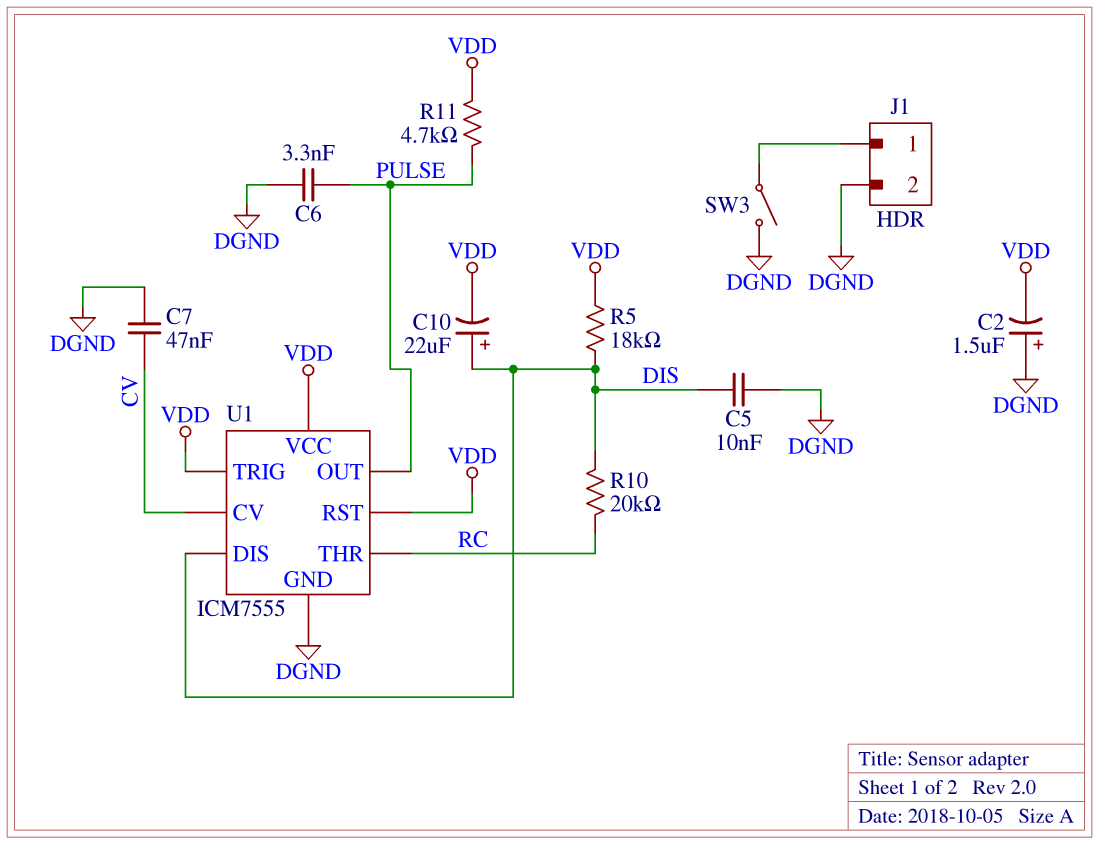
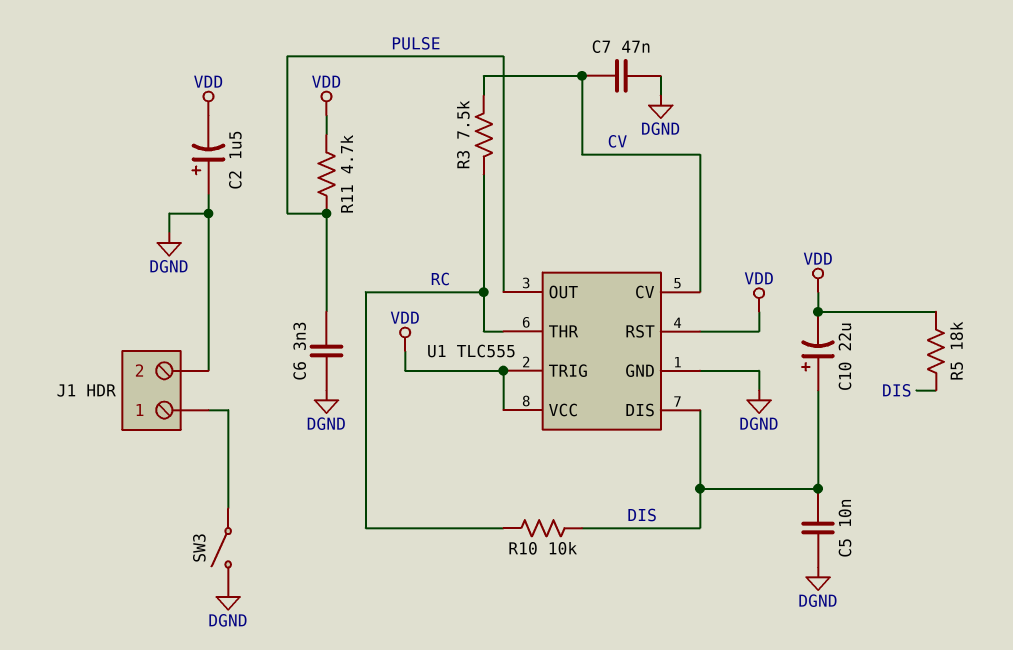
R3: none -> 7.5k (CV, RC)
R10: 20k (DIS, RC) -> 10k (DIS, RC)
U1: ICM7555 -> TLC555

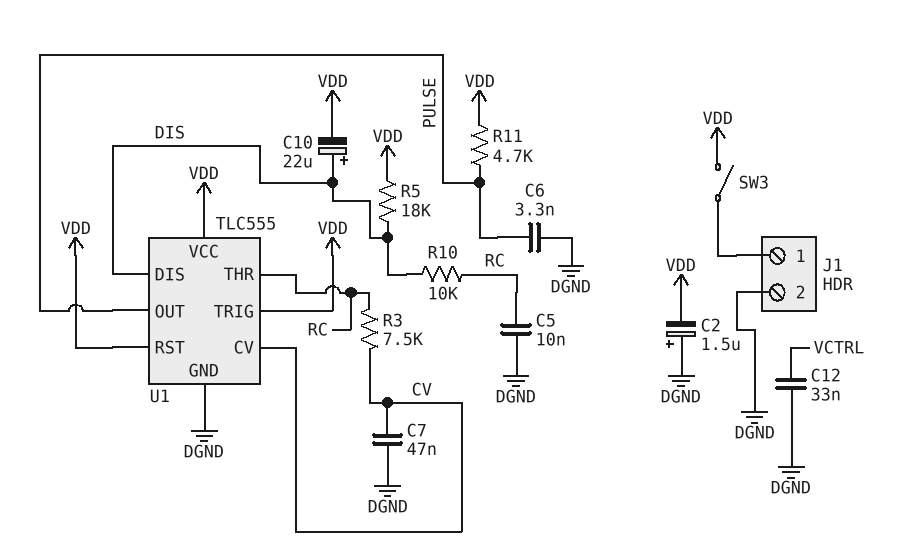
C5: 10nF (DGND, DIS) -> 10nF (DGND, RC)
C12: none -> 33nF (DGND, VCTRL)
SW3: switch (DGND, J1/1) -> switch (J1/1, VDD)

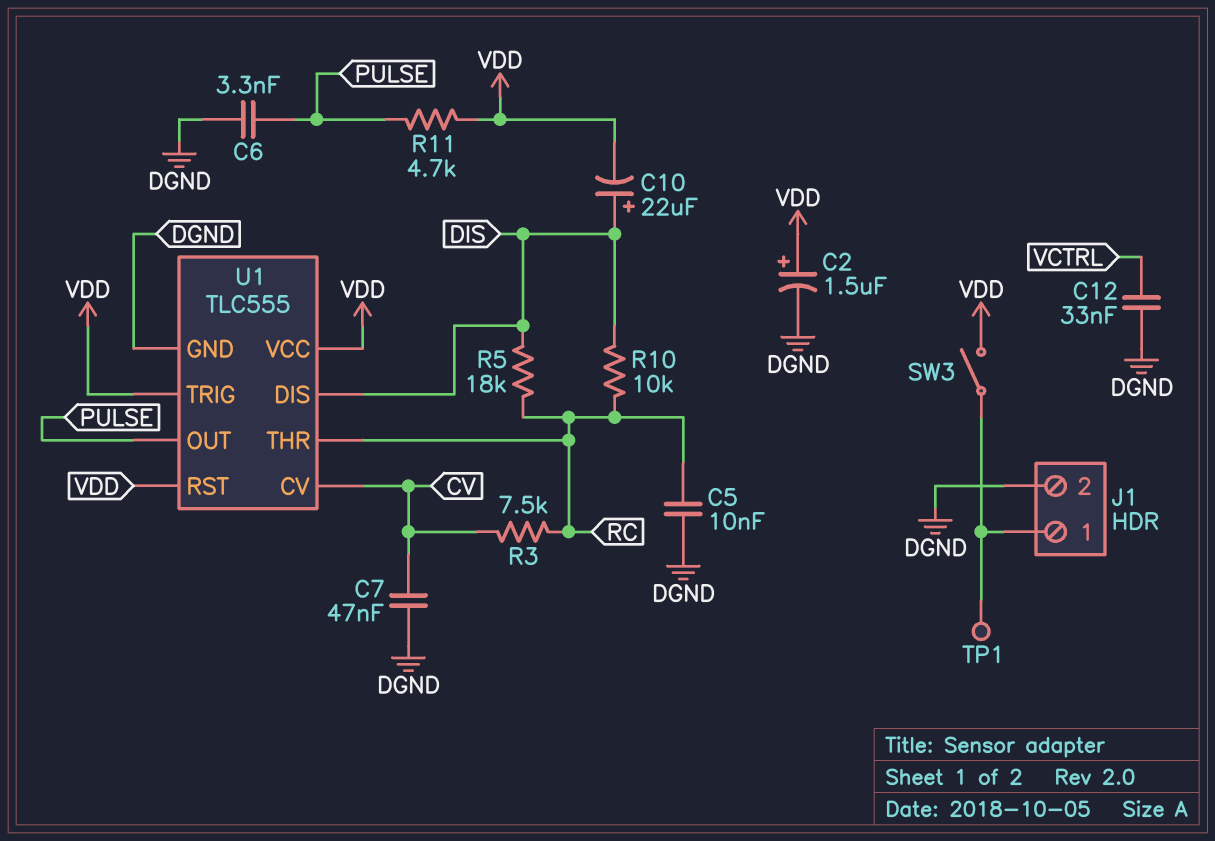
C2: 1.5uF (plus DGND, minus VDD) -> 1.5uF (plus VDD, minus DGND)
R5: 18k (DIS, VDD) -> 18k (DIS, RC)
TP1: none -> test point (J1/1)

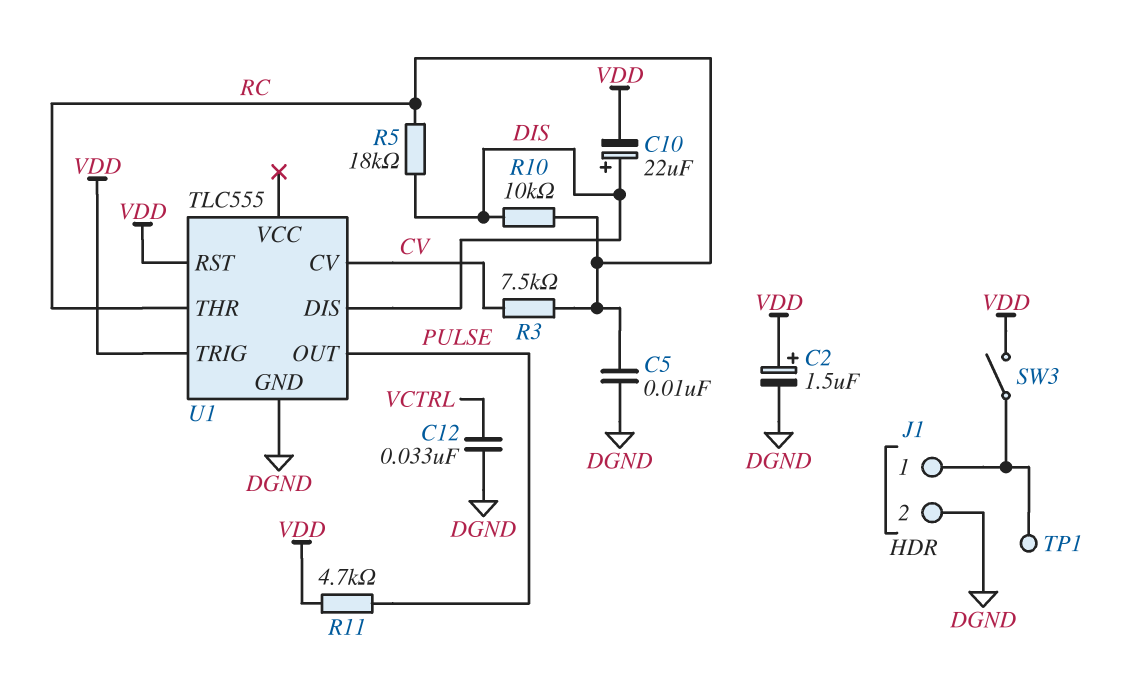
C6: 3.3nF (DGND, PULSE) -> none
C7: 47nF (CV, DGND) -> none
U1 pin VCC: VDD -> none

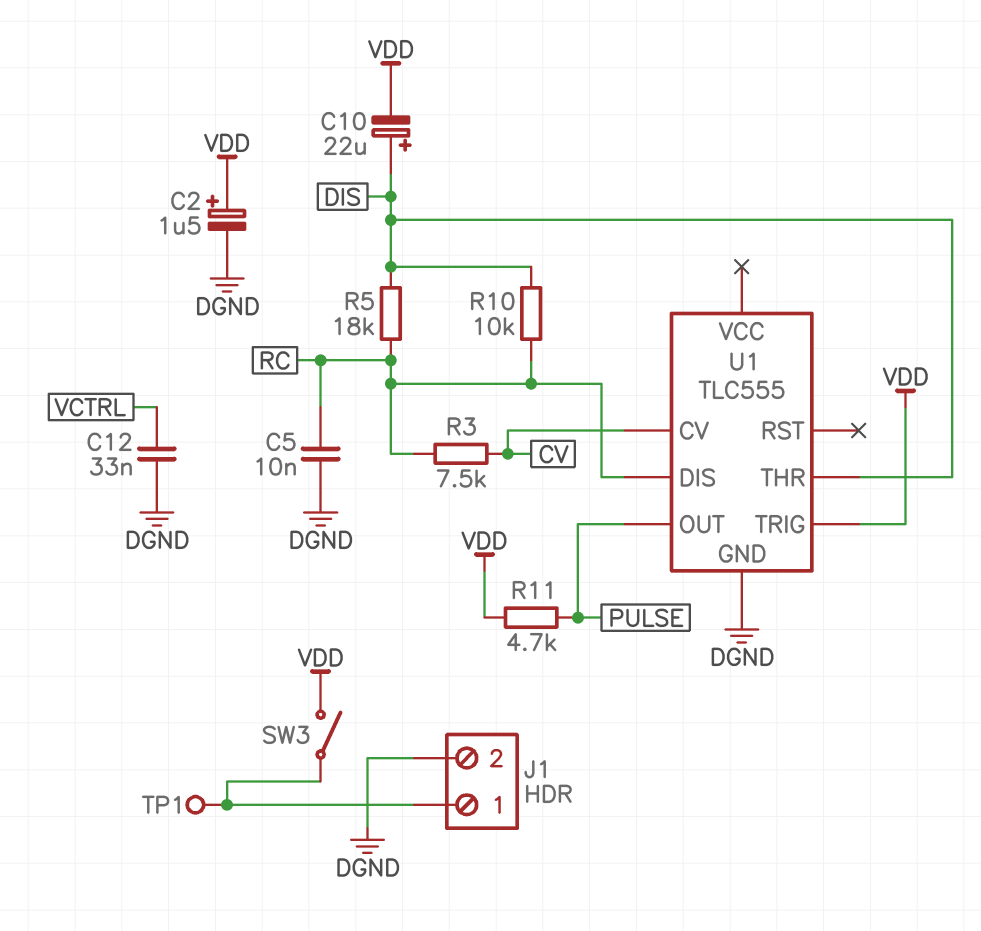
U1 pin DIS: DIS -> RC
U1 pin RST: VDD -> none
U1 pin THR: RC -> DIS

